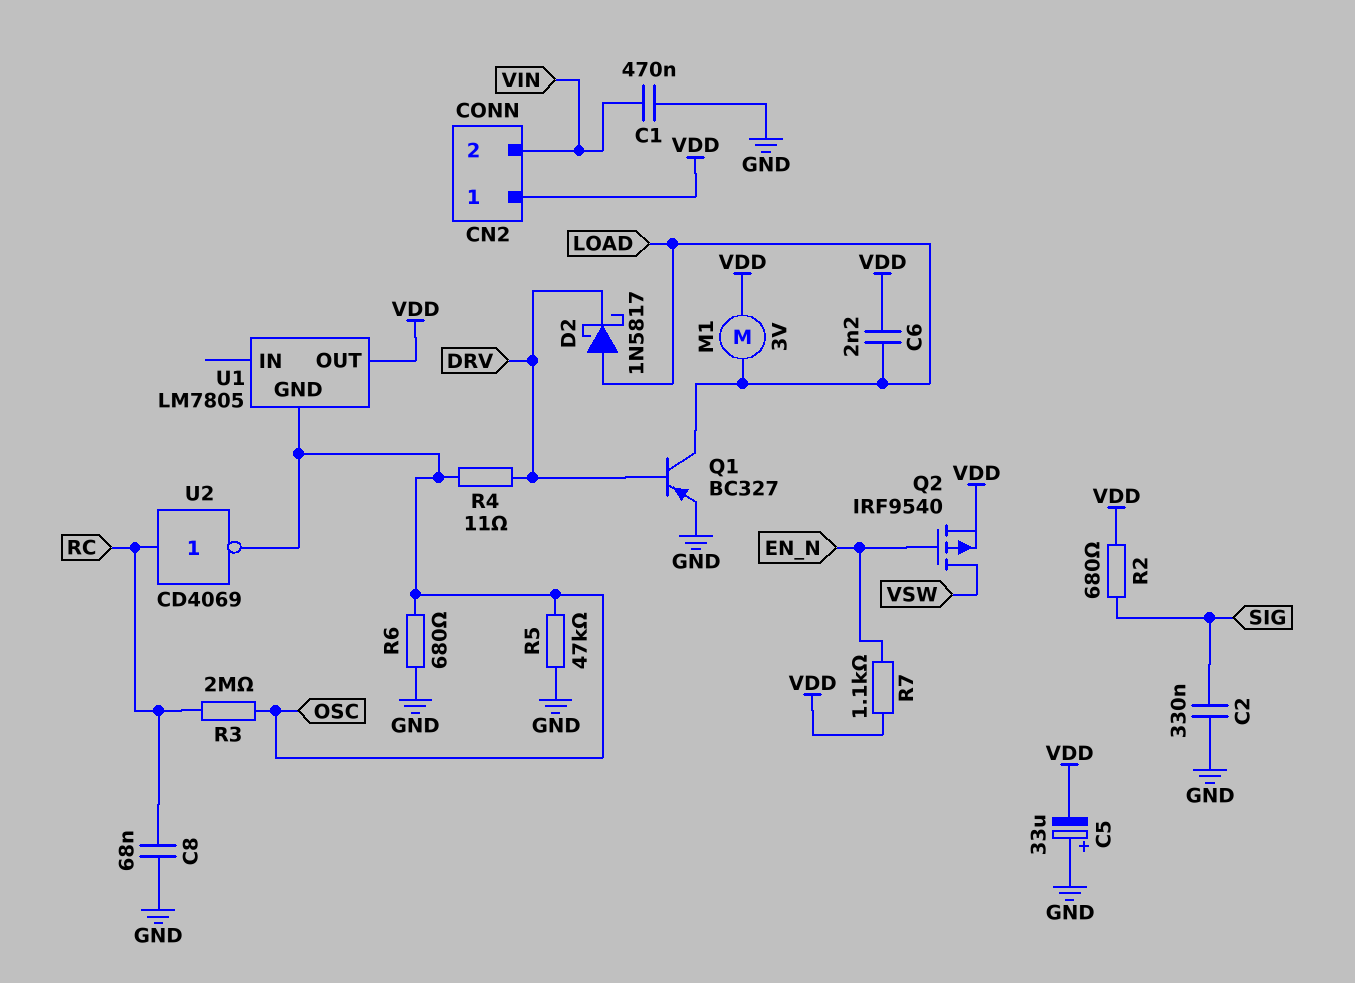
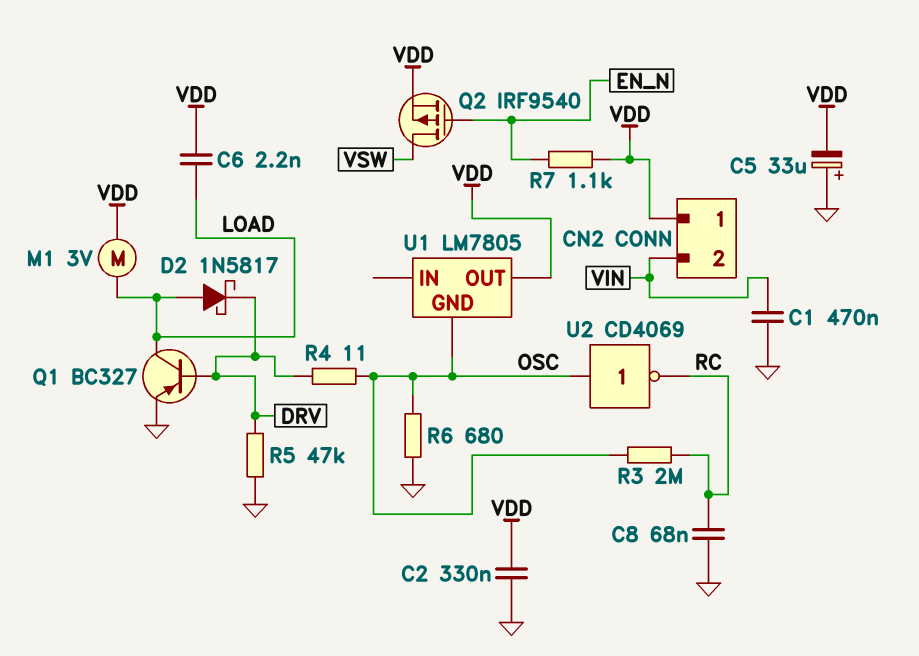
C2: 330nF (GND, SIG) -> 330nF (GND, VDD)
R2: 680 (SIG, VDD) -> none
R5: 47k (GND, OSC) -> 47k (DRV, GND)
U2: NOT CD4069 (in RC, out OSC) -> NOT CD4069 (in OSC, out RC)

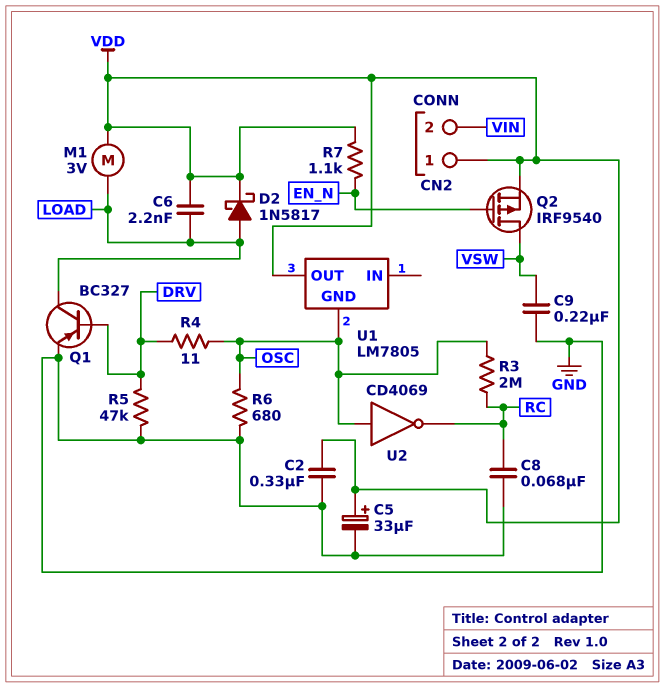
C1: 470nF (GND, VIN) -> none
C5: 33uF (plus GND, minus VDD) -> 33uF (plus VDD, minus GND)
C9: none -> 220nF (GND, VSW)
D2: schottky 1N5817 (A LOAD, K DRV) -> schottky 1N5817 (A LOAD, K VDD)

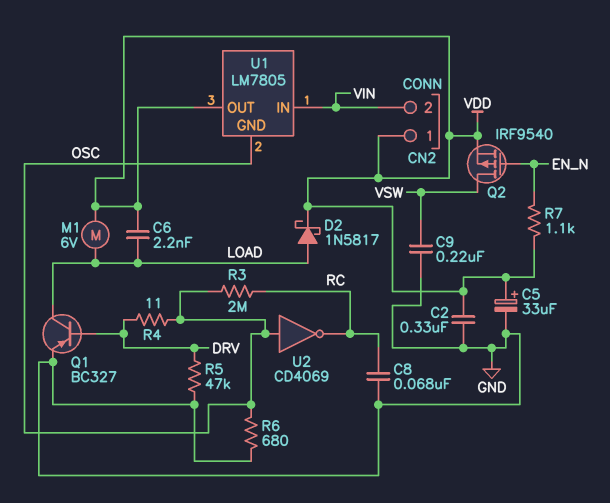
M1: motor 3V (LOAD, VDD) -> motor 6V (LOAD, VDD)
U1 pin IN: none -> VIN

